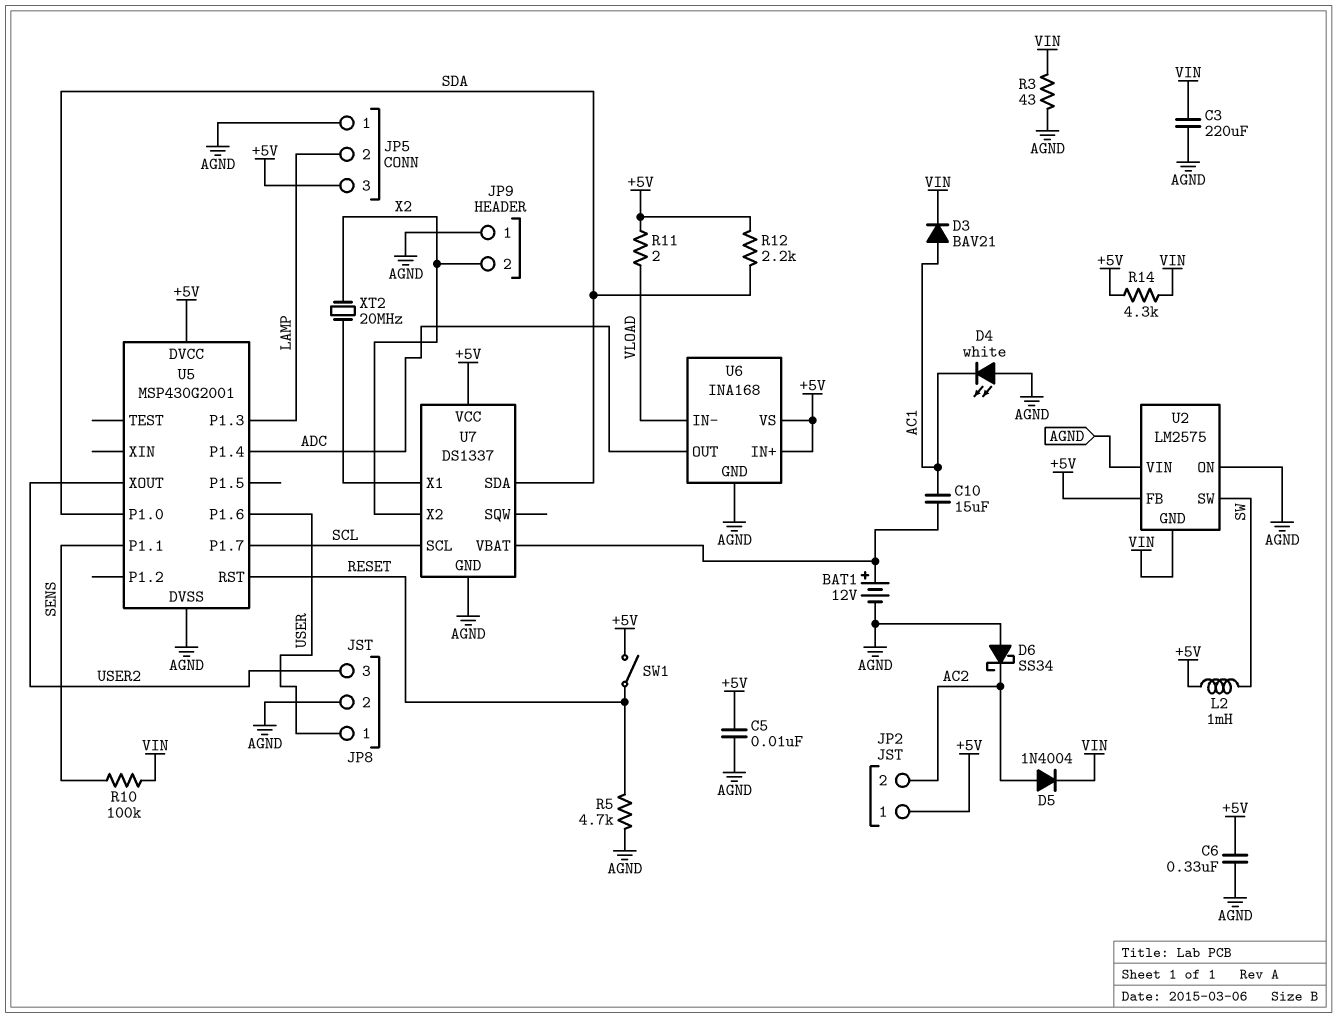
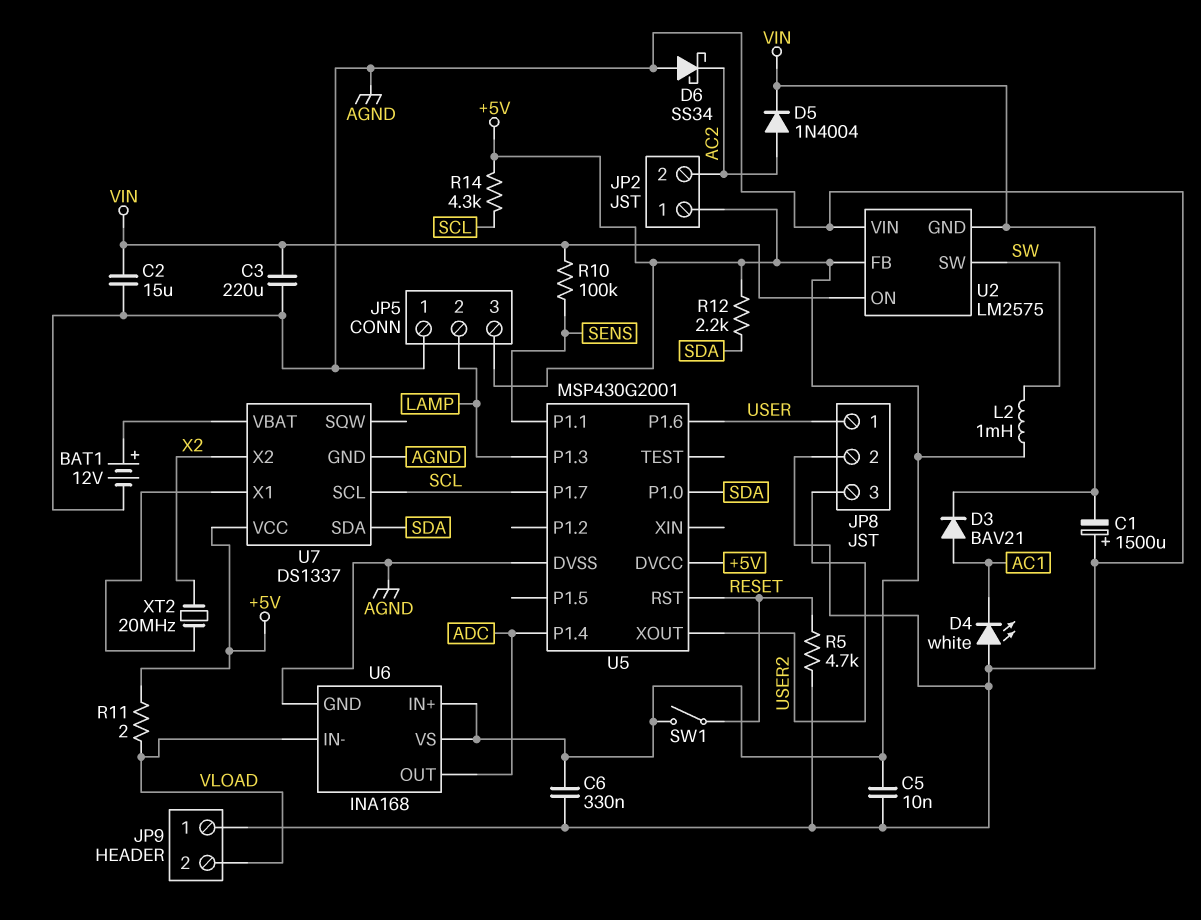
C1: none -> 1500uF (plus AGND, minus VIN)
C2: none -> 15uF (AGND, VIN)
C10: 15uF (AC1, U7/VBAT) -> none
JP9 pin 2: X2 -> VLOAD
R3: 43 (AGND, VIN) -> none
R14: 4.3k (+5V, VIN) -> 4.3k (+5V, SCL)
U2 pin ON: AGND -> VIN

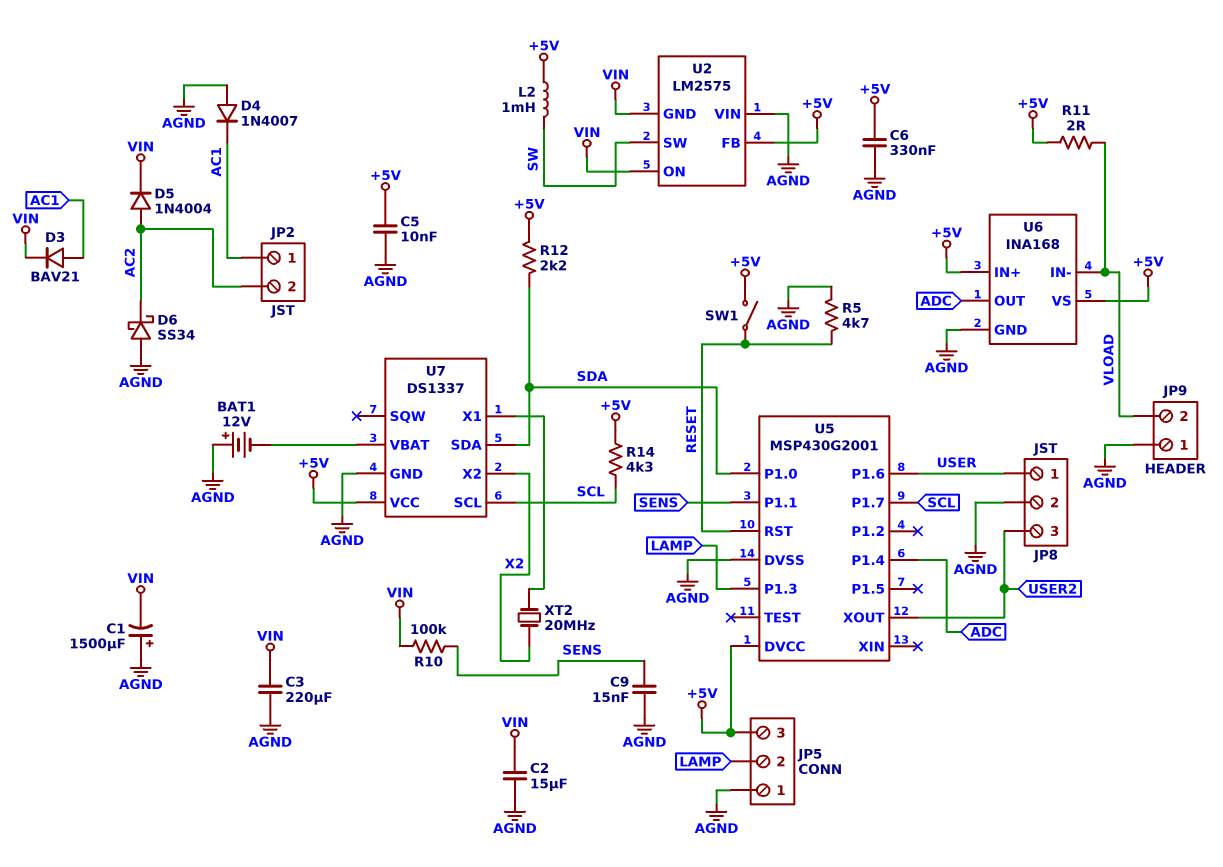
BAT1: 12V (plus U7/VBAT, minus AGND) -> 12V (plus AGND, minus U7/VBAT)
C9: none -> 15nF (AGND, SENS)
D4: LED white (A AGND, K AC1) -> diode 1N4007 (A AGND, K AC1)
JP2 pin 1: +5V -> AC1

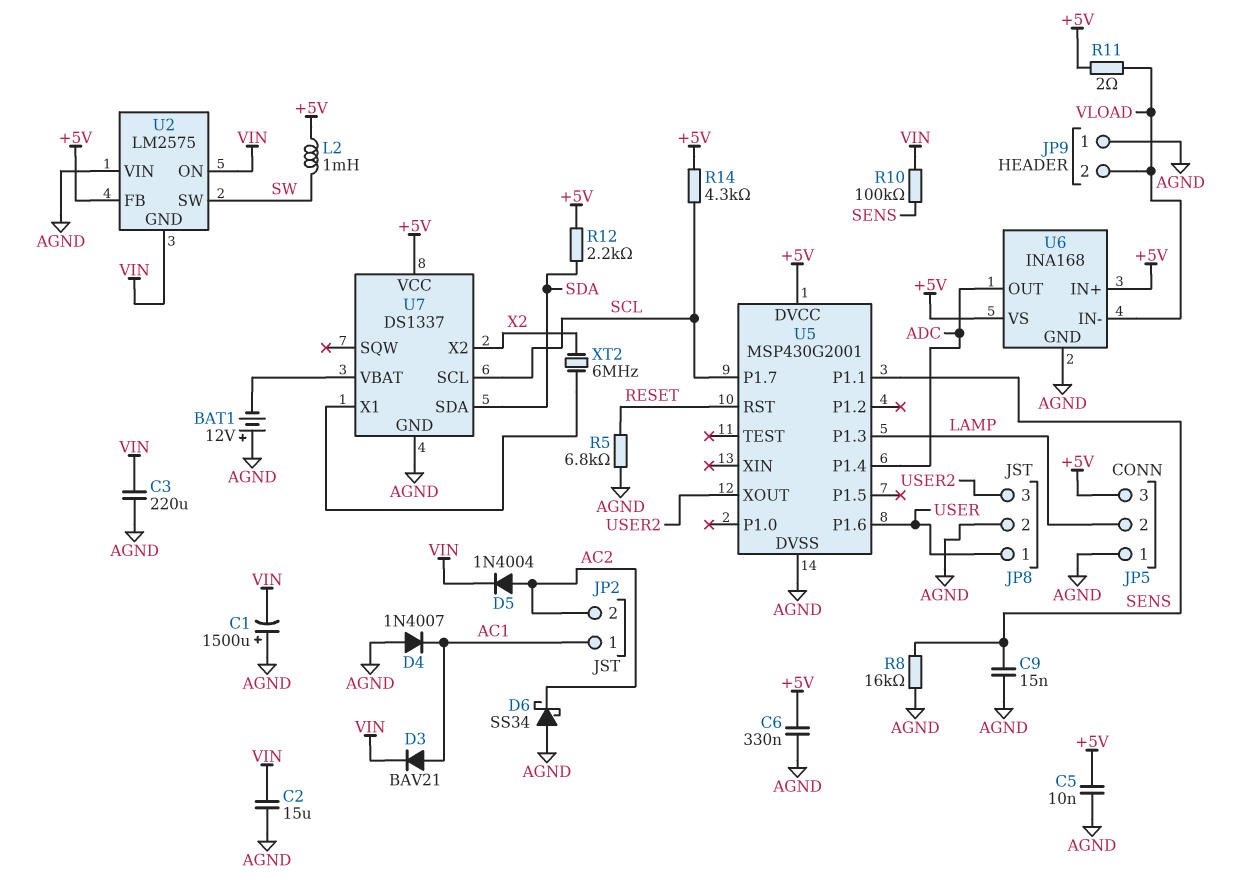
R5: 4.7k (AGND, RESET) -> 6.8k (AGND, RESET)
R8: none -> 16k (AGND, SENS)
SW1: switch (+5V, RESET) -> none
U5 pin P1.0: SDA -> none
XT2: 20MHz (U7/X1, X2) -> 6MHz (U7/X1, X2)

